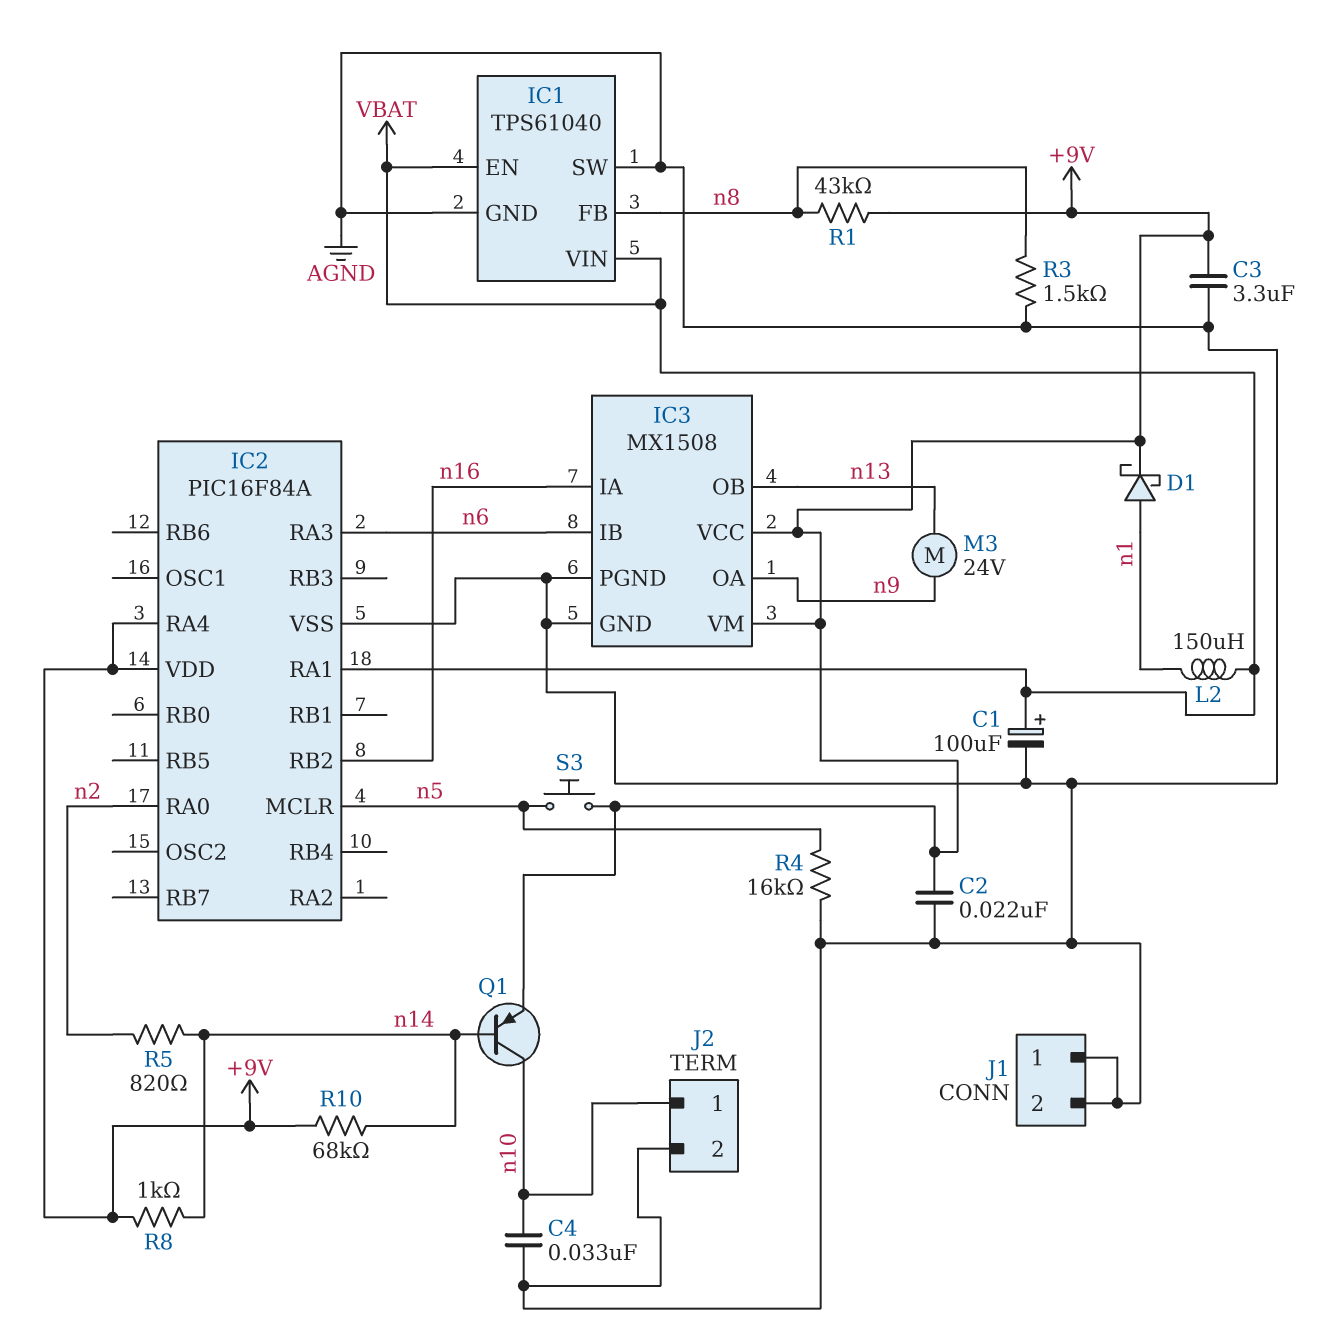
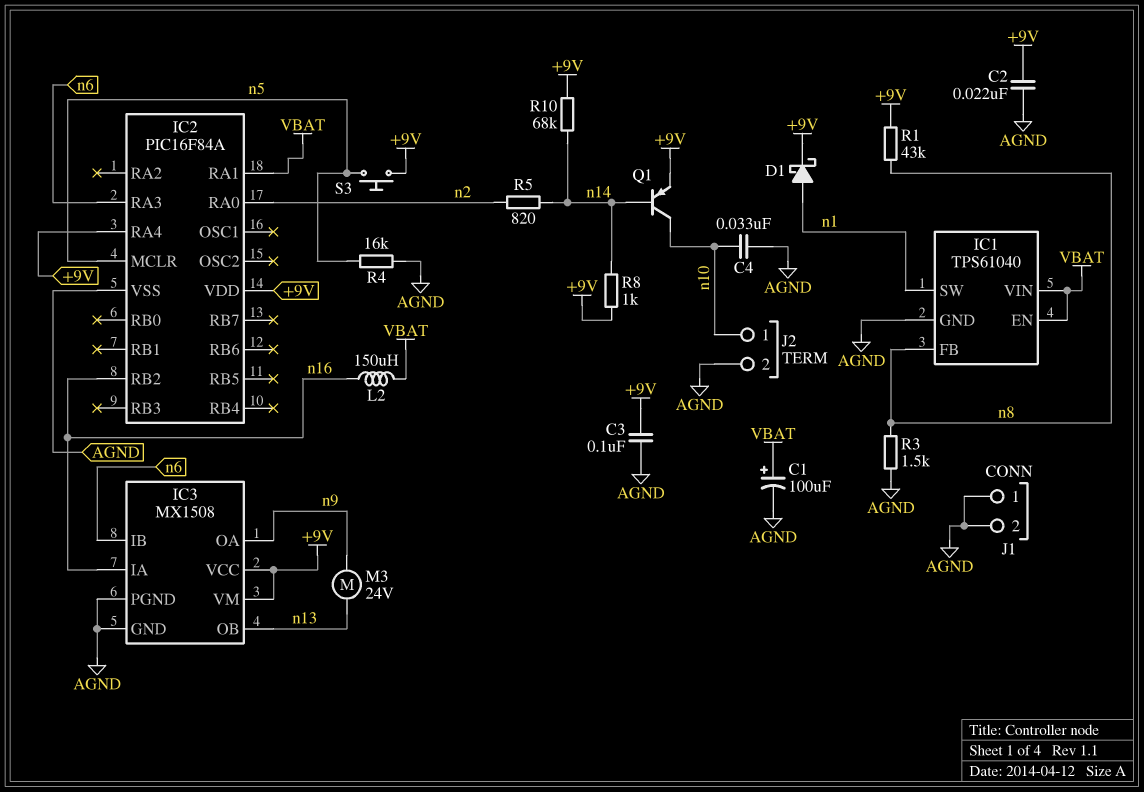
C3: 3.3uF (+9V, AGND) -> 100nF (+9V, AGND)
IC1 pin SW: AGND -> n1
L2: 150uH (VBAT, n1) -> 150uH (VBAT, n16)

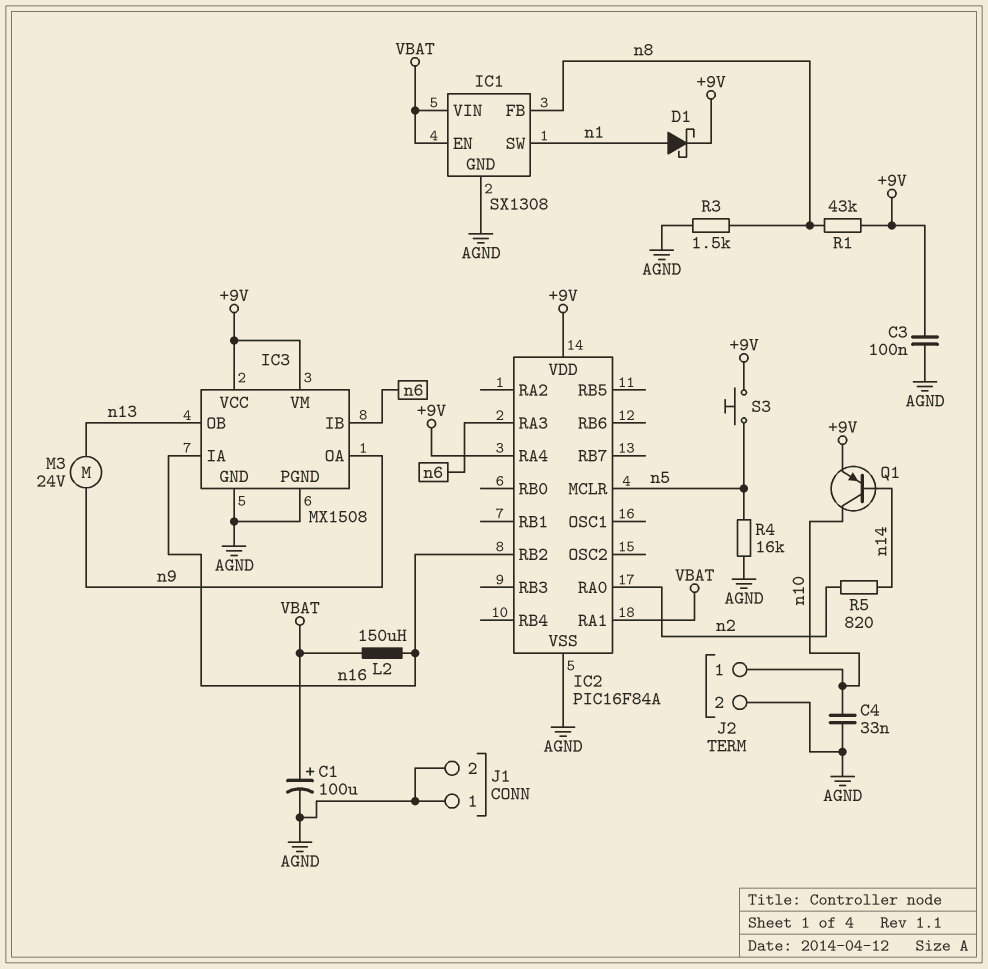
C2: 22nF (+9V, AGND) -> none
IC1: TPS61040 -> SX1308
R8: 1k (+9V, n14) -> none
R10: 68k (+9V, n14) -> none

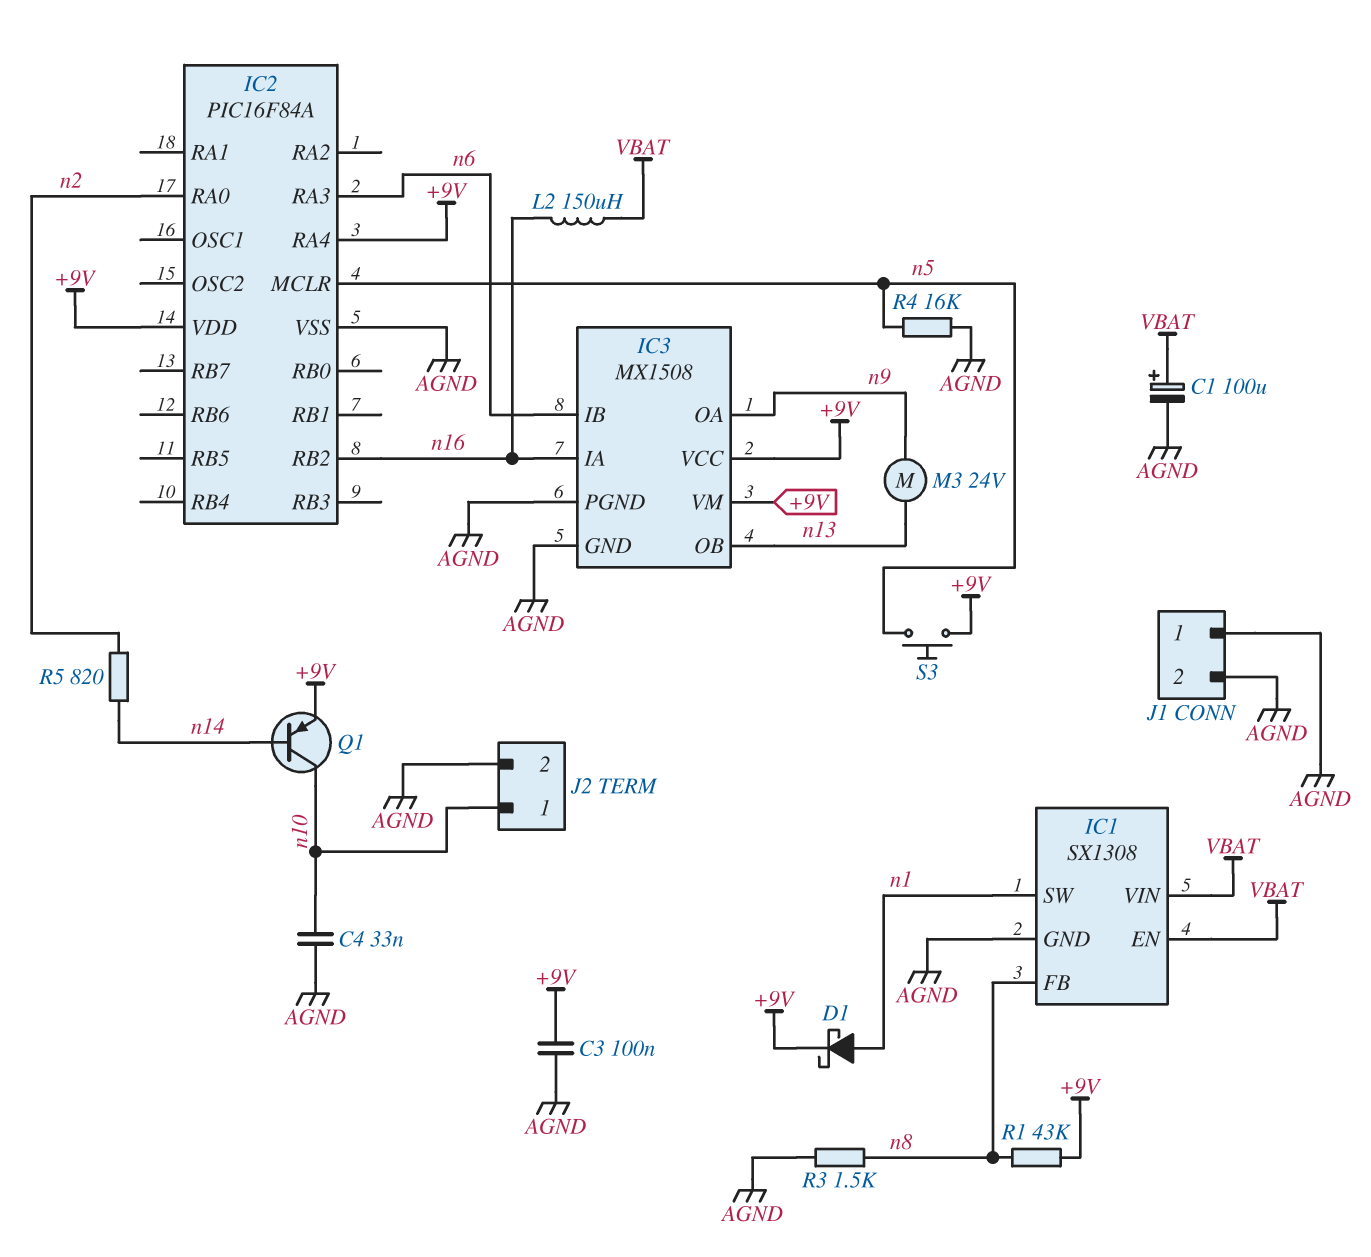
IC2 pin RA1: VBAT -> none

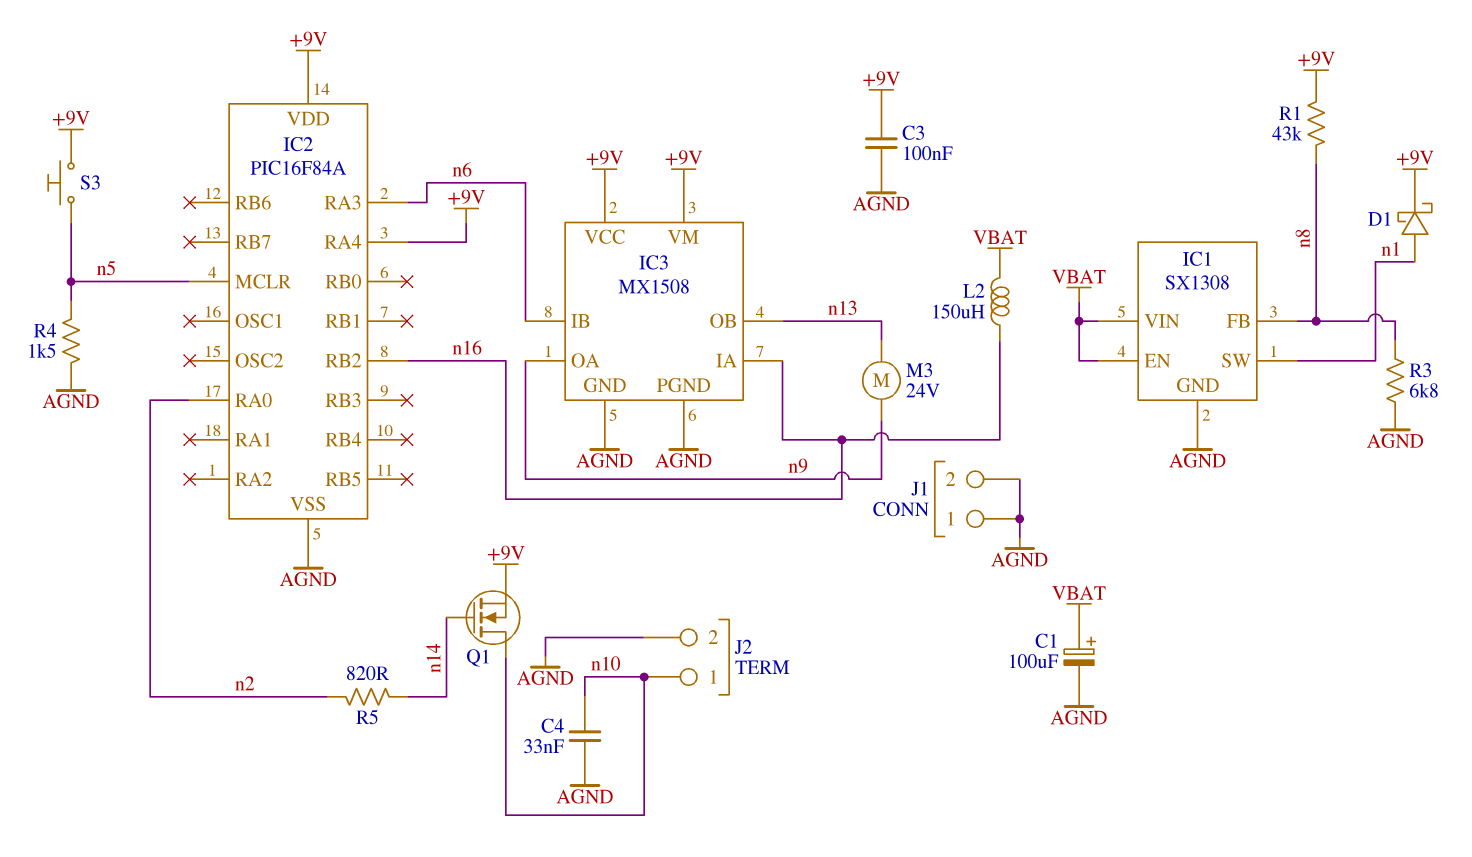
Q1: PNP (B n14, C n10, E +9V) -> NMOS (G n14, D n10, S +9V)
R3: 1.5k (AGND, n8) -> 6.8k (AGND, n8)
R4: 16k (AGND, n5) -> 1.5k (AGND, n5)

